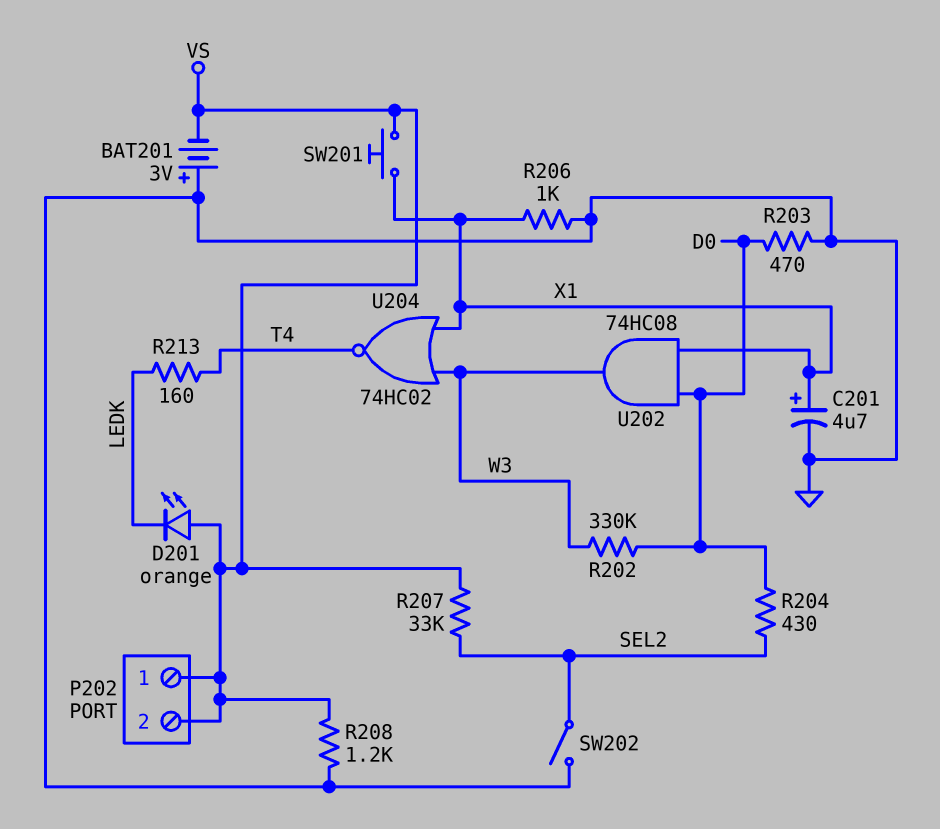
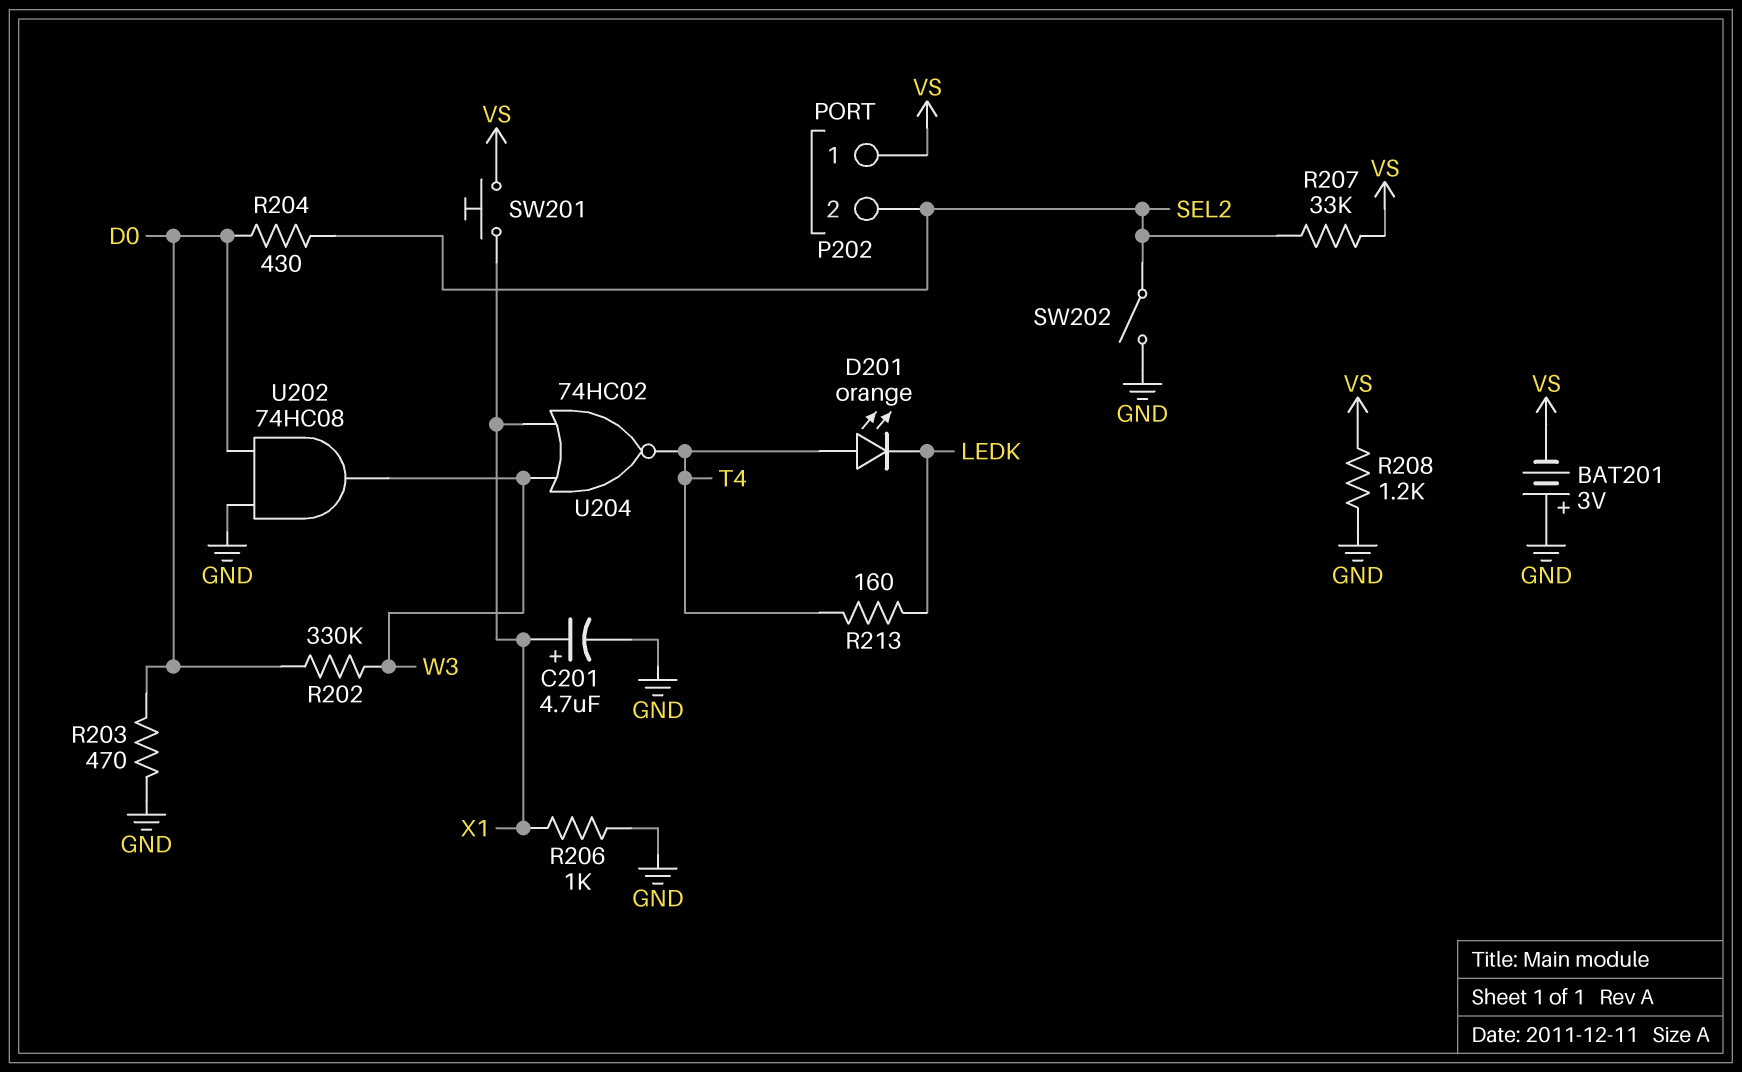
D201: LED orange (A VS, K LEDK) -> LED orange (A T4, K LEDK)
P202 pin 2: VS -> SEL2
U202: AND 74HC08 (in D0, in X1, out W3) -> AND 74HC08 (in D0, in GND, out W3)

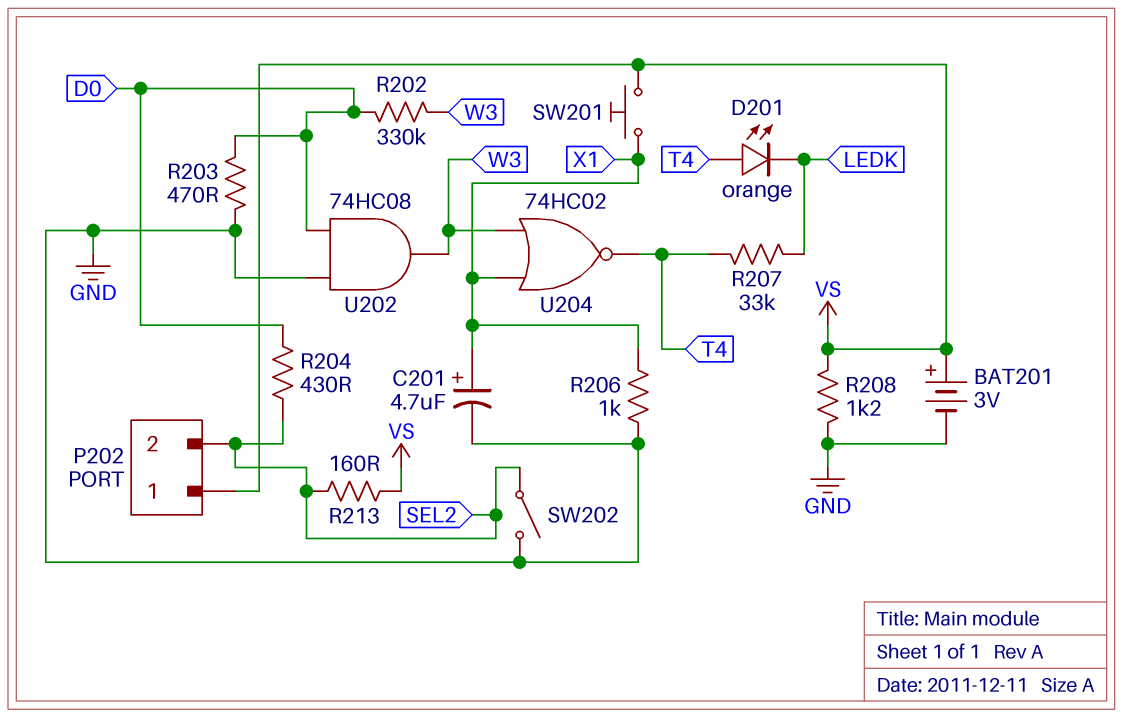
BAT201: 3V (plus GND, minus VS) -> 3V (plus VS, minus GND)
R207: 33k (SEL2, VS) -> 33k (LEDK, T4)
R213: 160 (LEDK, T4) -> 160 (SEL2, VS)

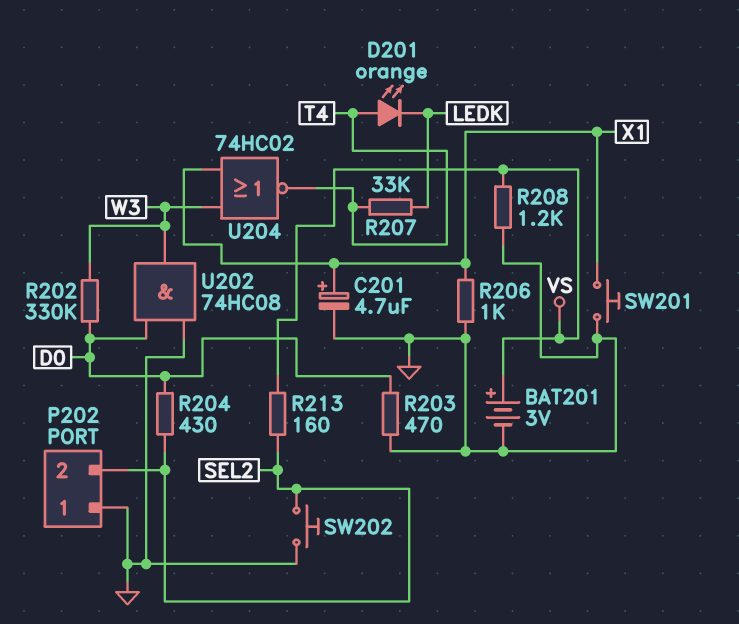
P202 pin 1: VS -> GND
SW201: button (VS, X1) -> button (GND, X1)
SW202: switch (GND, SEL2) -> button (GND, SEL2)

